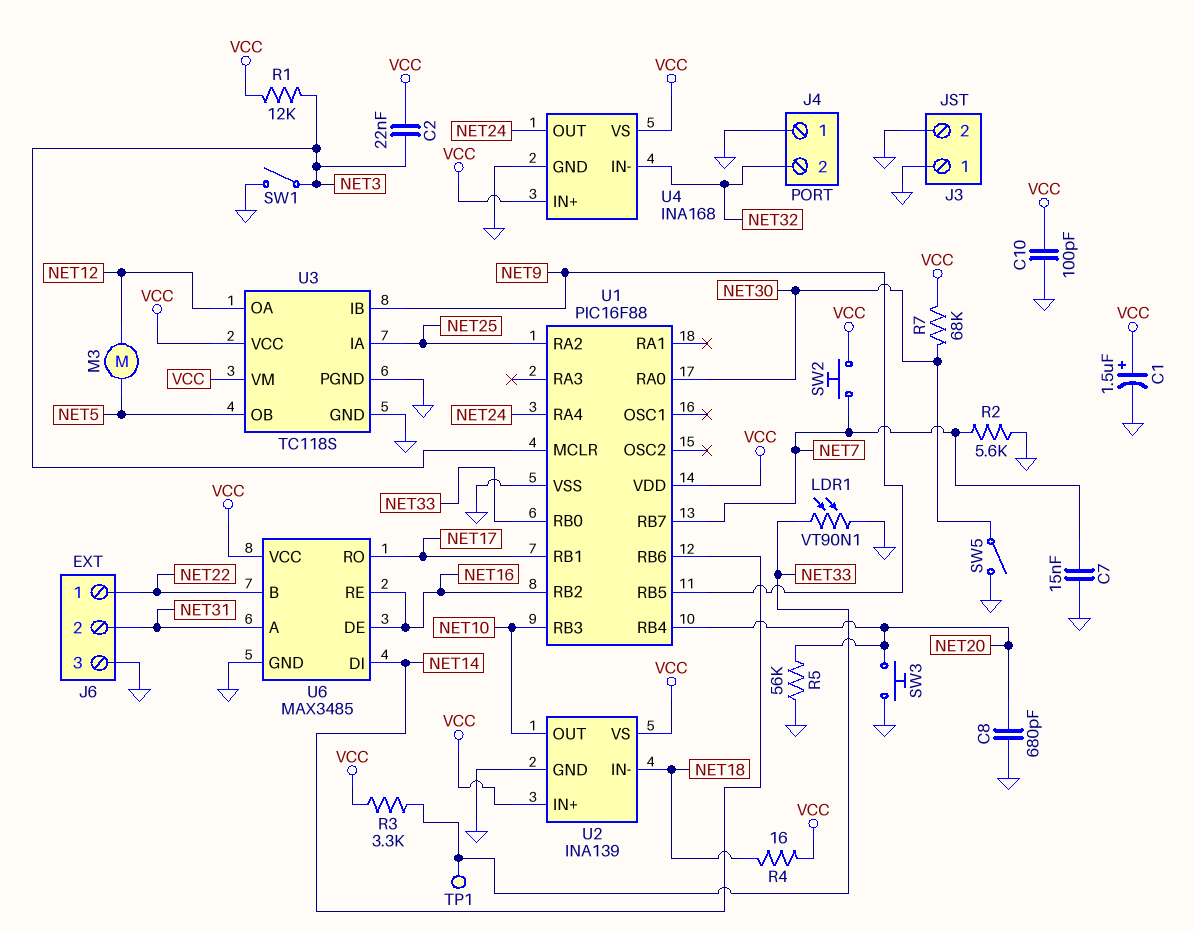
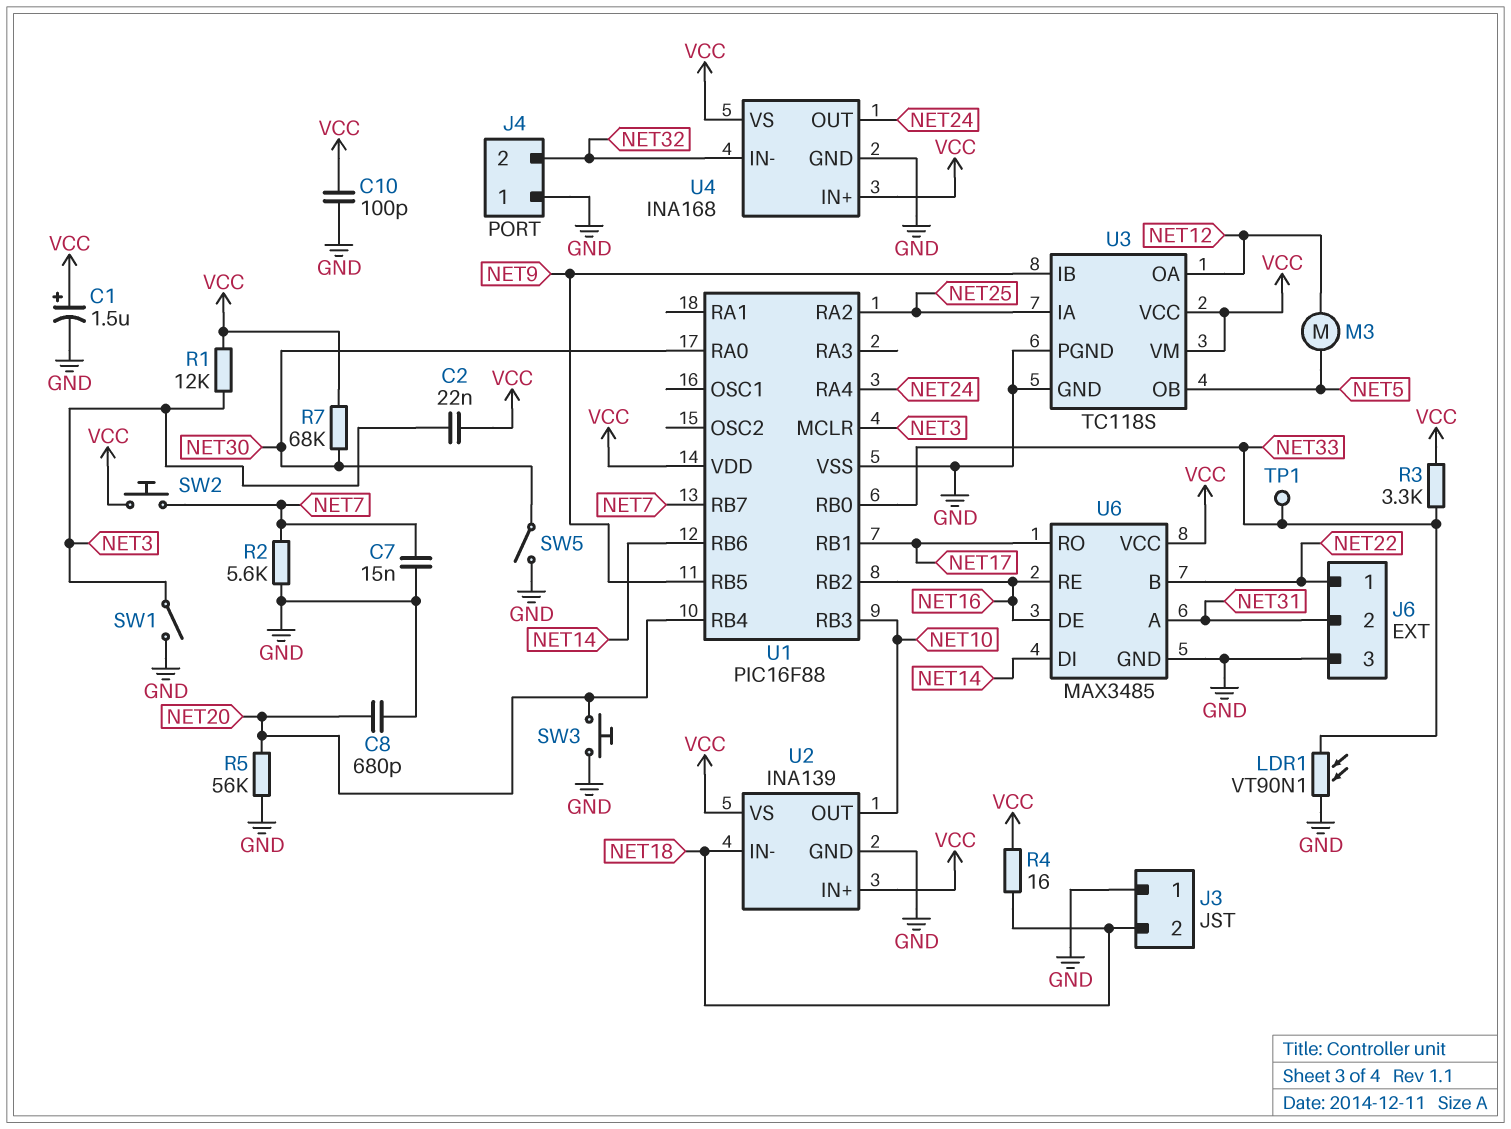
J3 pin 2: GND -> NET18

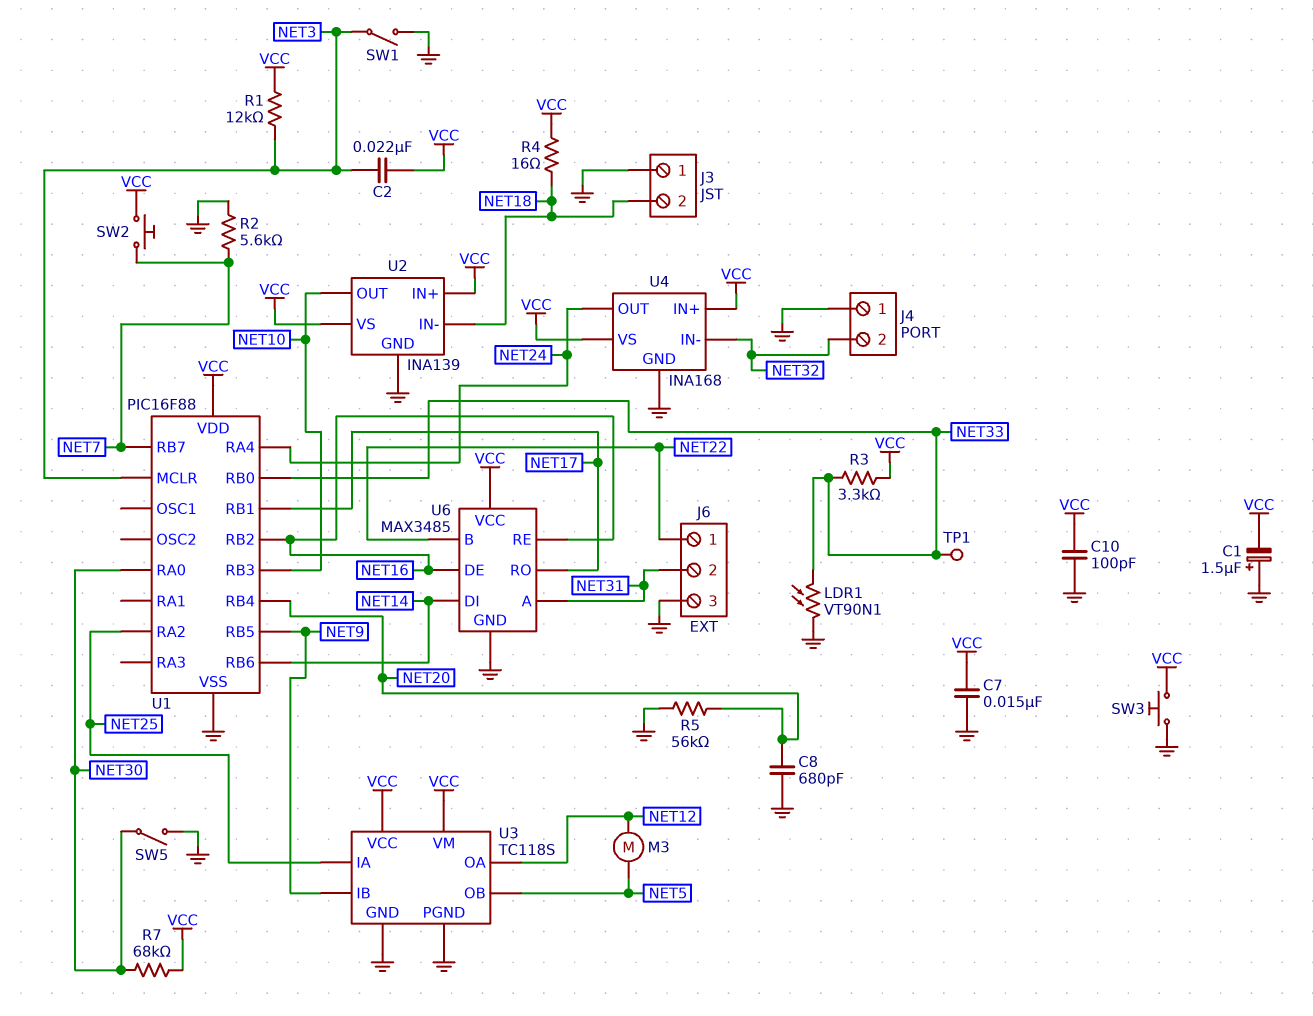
C1: 1.5uF (plus VCC, minus GND) -> 1.5uF (plus GND, minus VCC)
C7: 15nF (GND, NET7) -> 15nF (GND, VCC)
SW3: button (GND, NET20) -> button (GND, VCC)

